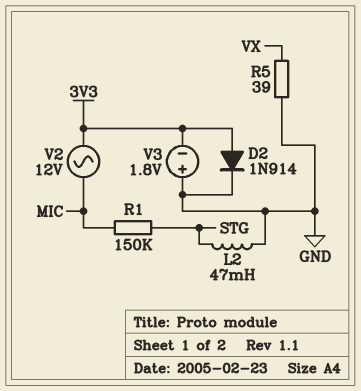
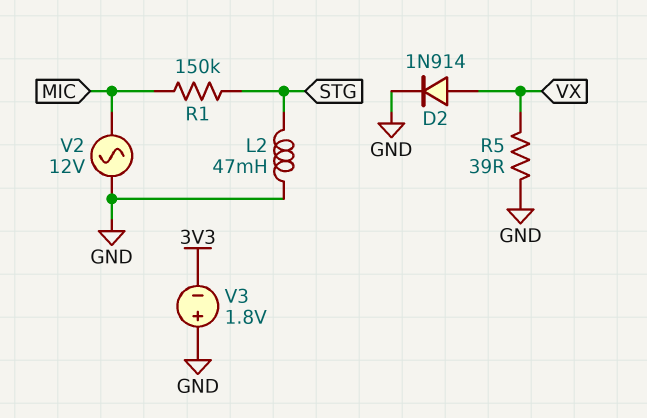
D2: diode 1N914 (A 3V3, K GND) -> diode 1N914 (A VX, K GND)
V2: AC 12V (3V3, MIC) -> AC 12V (GND, MIC)

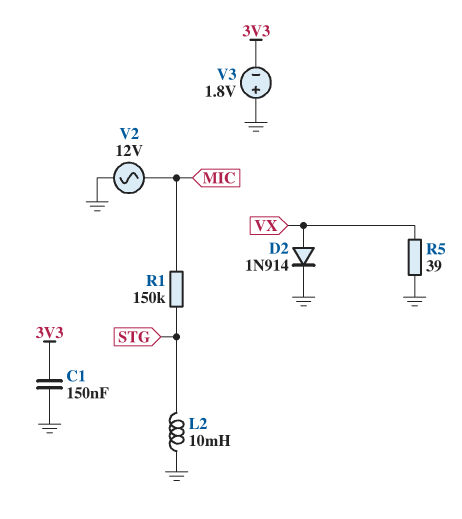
C1: none -> 150nF (3V3, GND)
L2: 47mH (GND, STG) -> 10mH (GND, STG)

